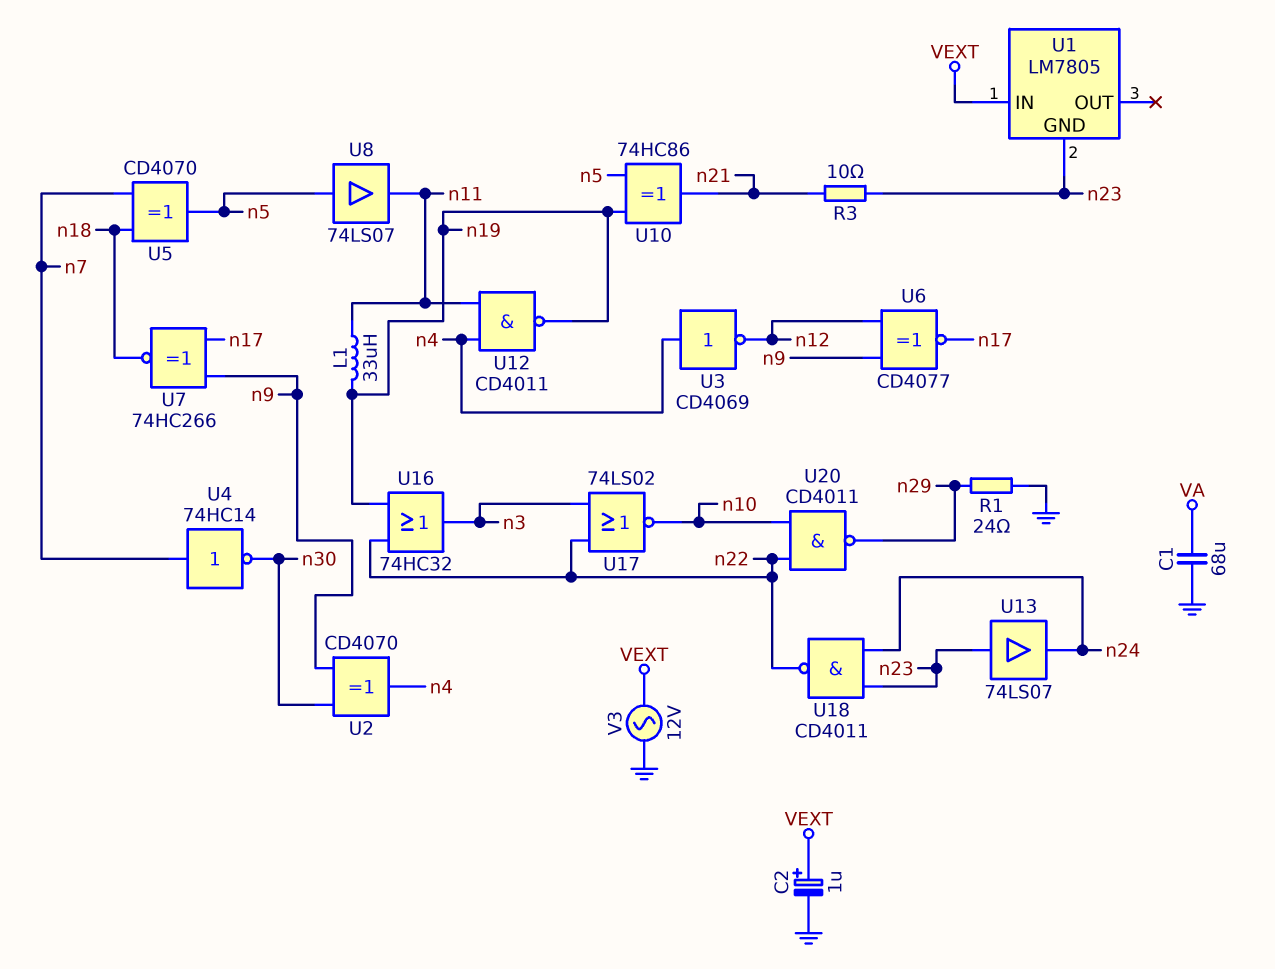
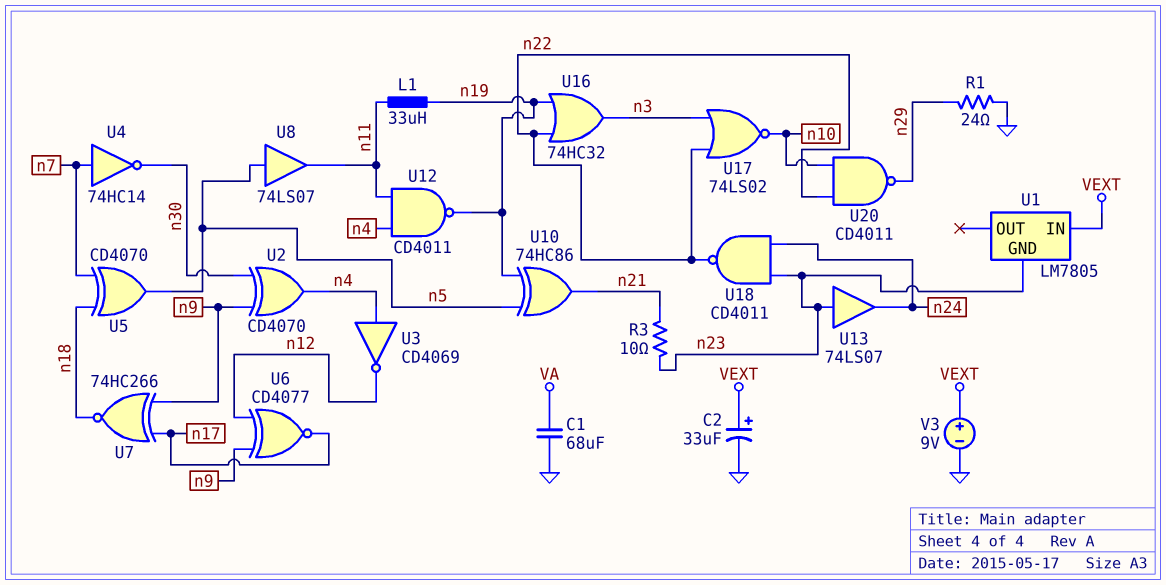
C2: 1uF (plus VEXT, minus GND) -> 33uF (plus VEXT, minus GND)
V3: AC 12V (GND, VEXT) -> 9V (plus VEXT, minus GND)

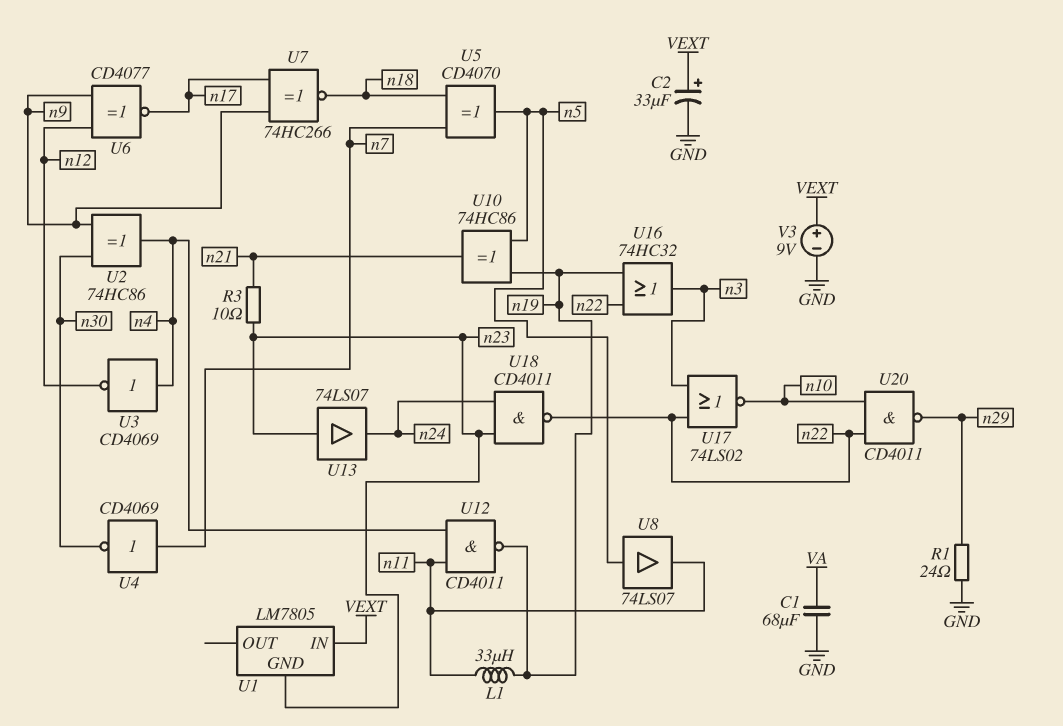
U2: XOR CD4070 (in n9, in n30, out n4) -> XOR 74HC86 (in n9, in n30, out n4)
U4: NOT 74HC14 (in n7, out n30) -> NOT CD4069 (in n7, out n30)

